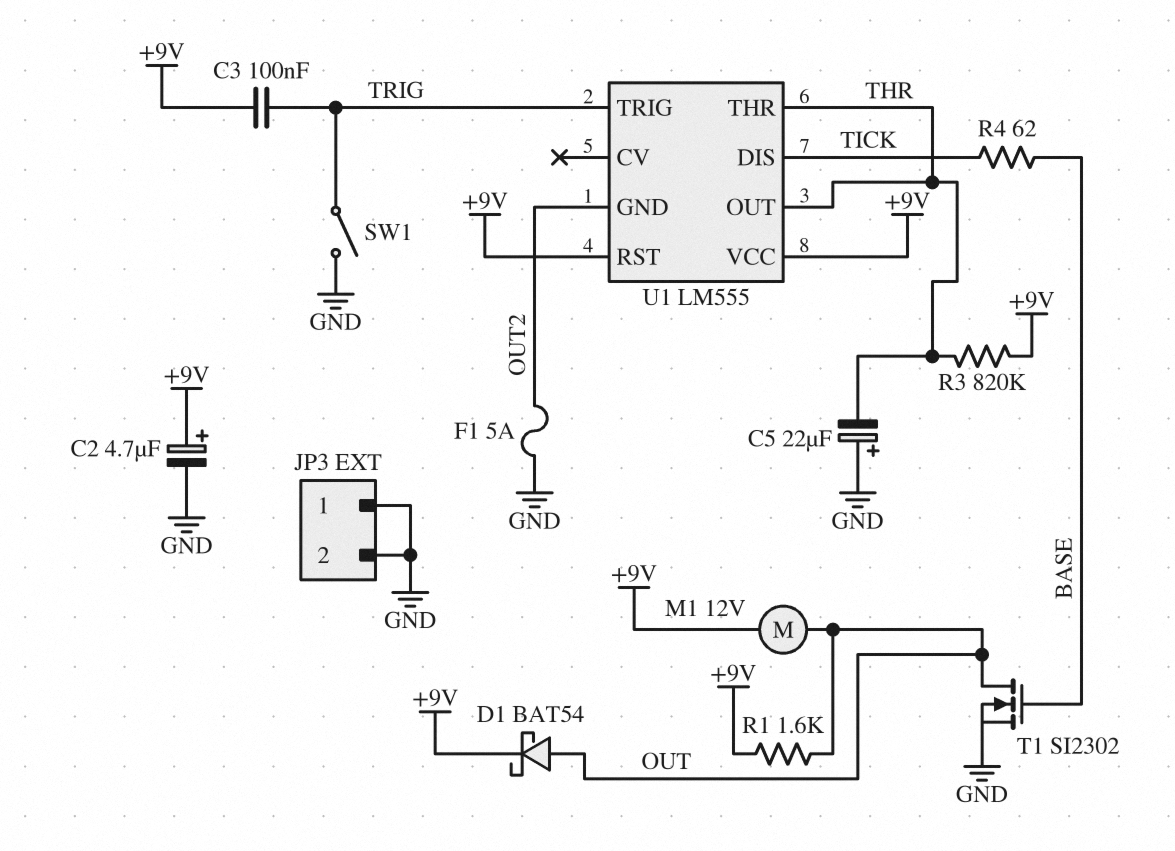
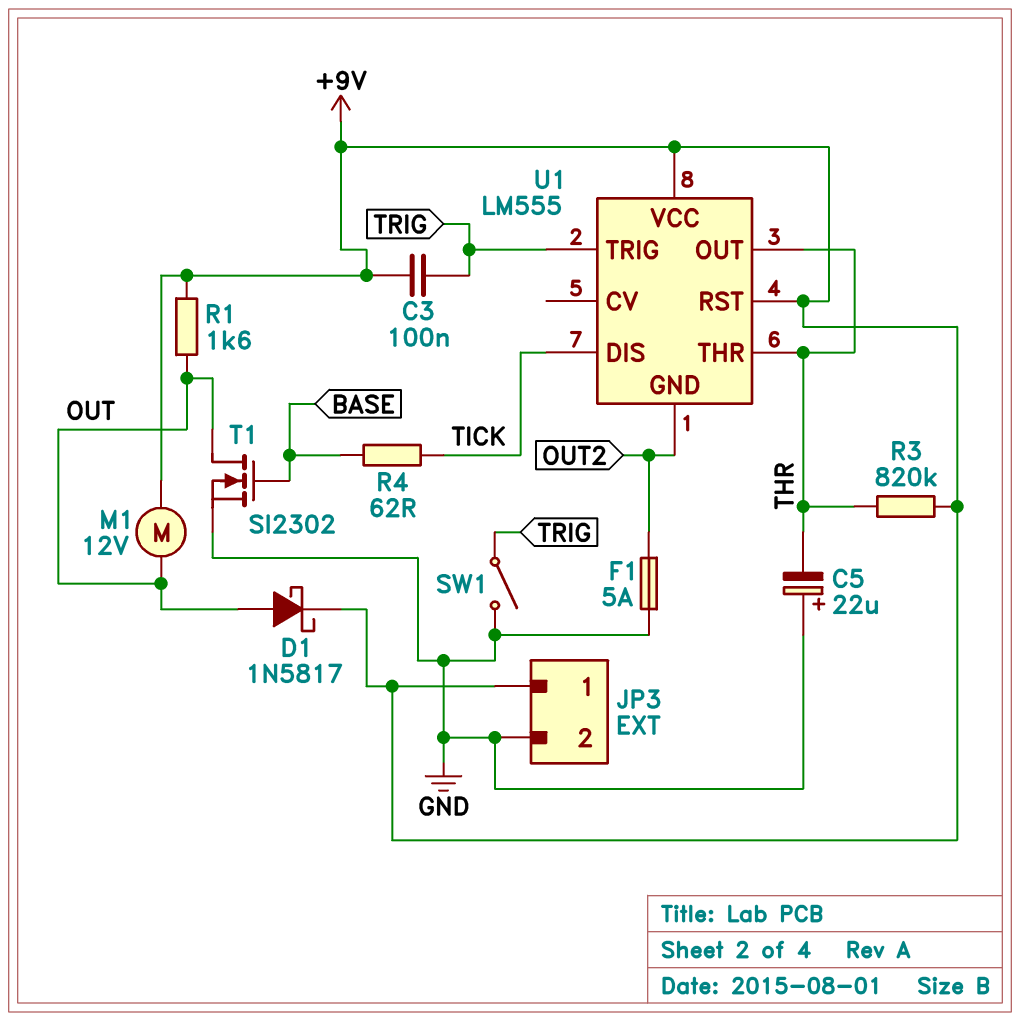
C2: 4.7uF (plus +9V, minus GND) -> none
D1: schottky BAT54 (A OUT, K +9V) -> schottky 1N5817 (A OUT, K +9V)
JP3 pin 1: GND -> +9V

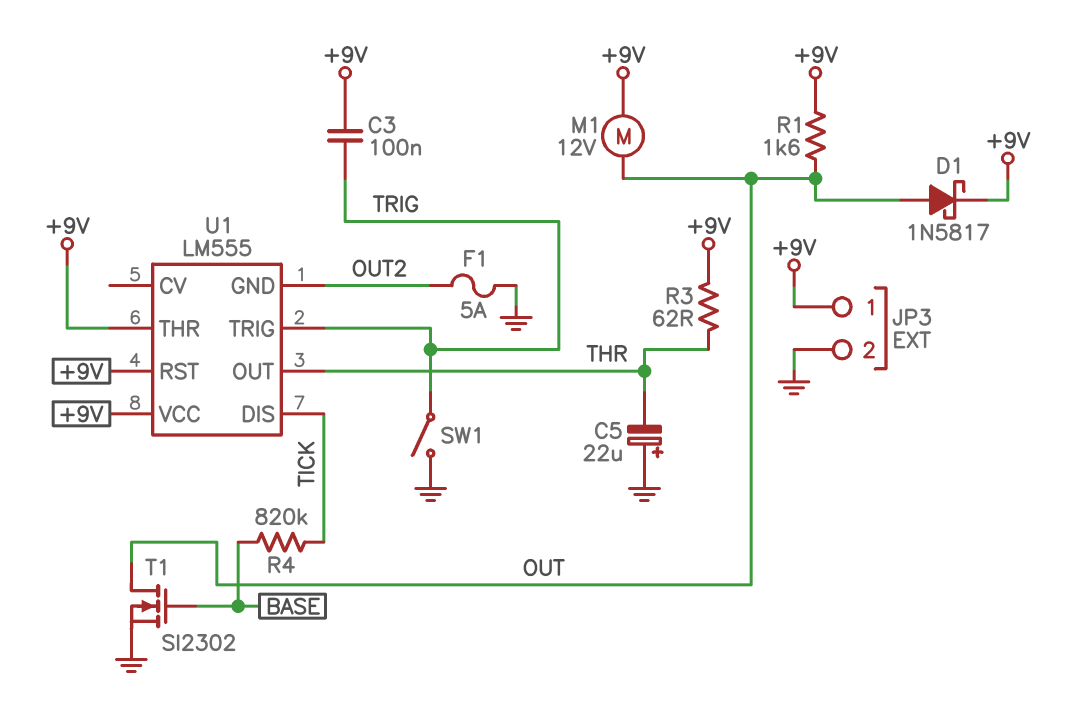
R3: 820k (+9V, THR) -> 62 (+9V, THR)
R4: 62 (BASE, TICK) -> 820k (BASE, TICK)
U1 pin THR: THR -> +9V

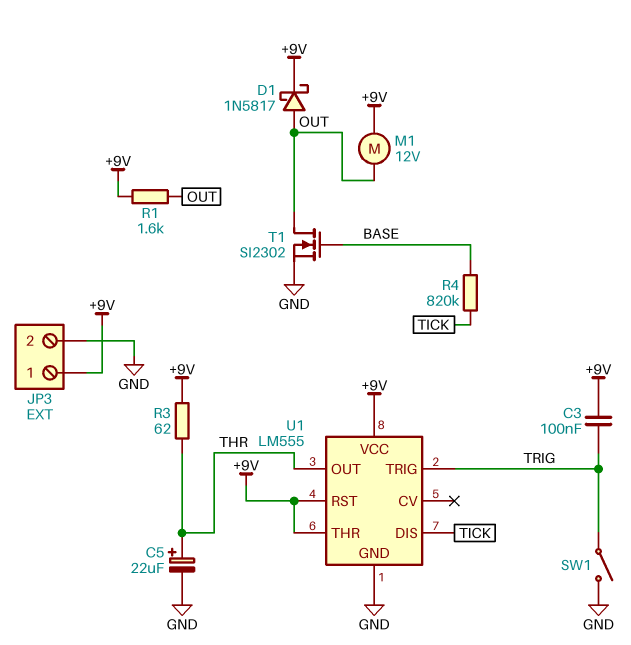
C5: 22uF (plus GND, minus THR) -> 22uF (plus THR, minus GND)
F1: 5A (GND, OUT2) -> none
U1 pin GND: OUT2 -> GND

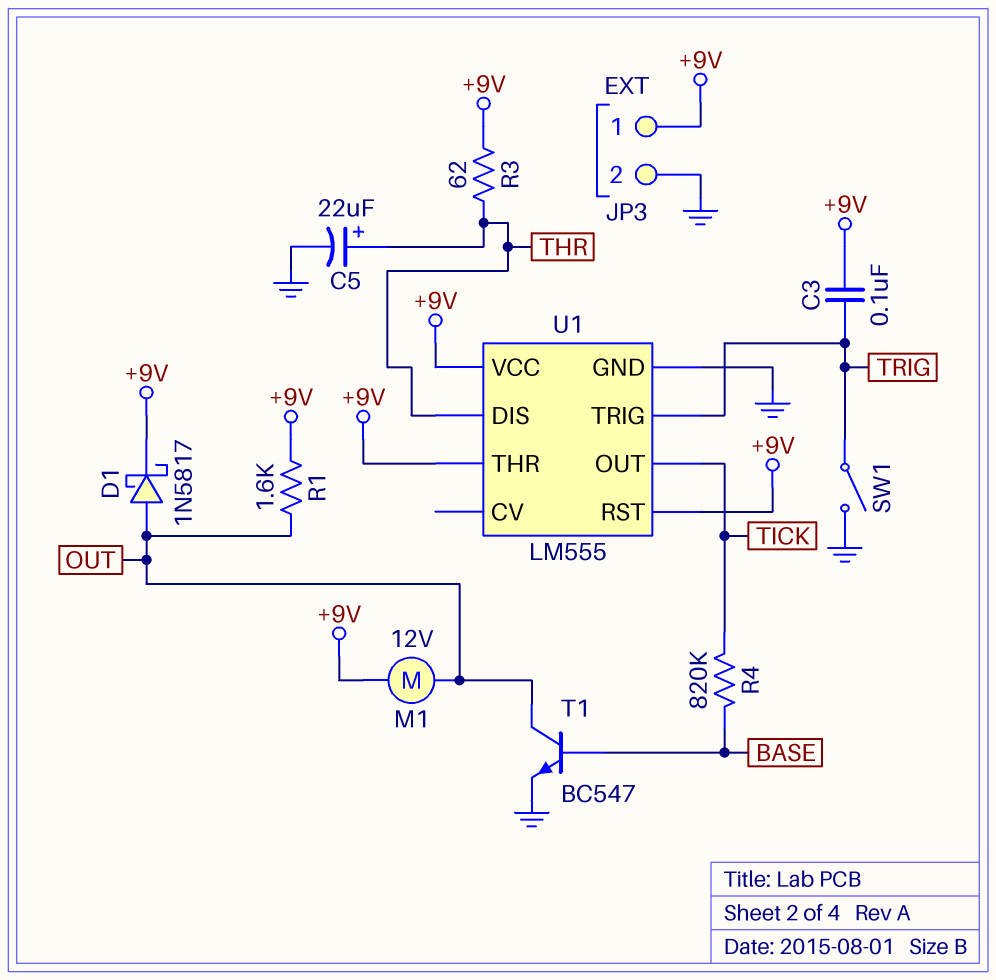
T1: NMOS SI2302 (G BASE, D OUT, S GND) -> NPN BC547 (B BASE, C OUT, E GND)
U1 pin DIS: TICK -> THR
U1 pin OUT: THR -> TICK

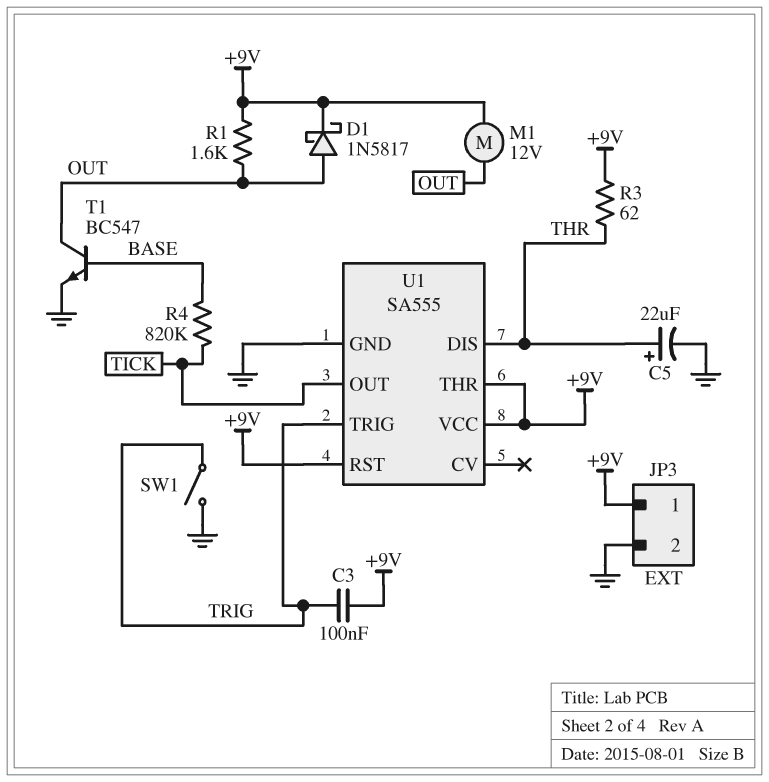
U1: LM555 -> SA555

